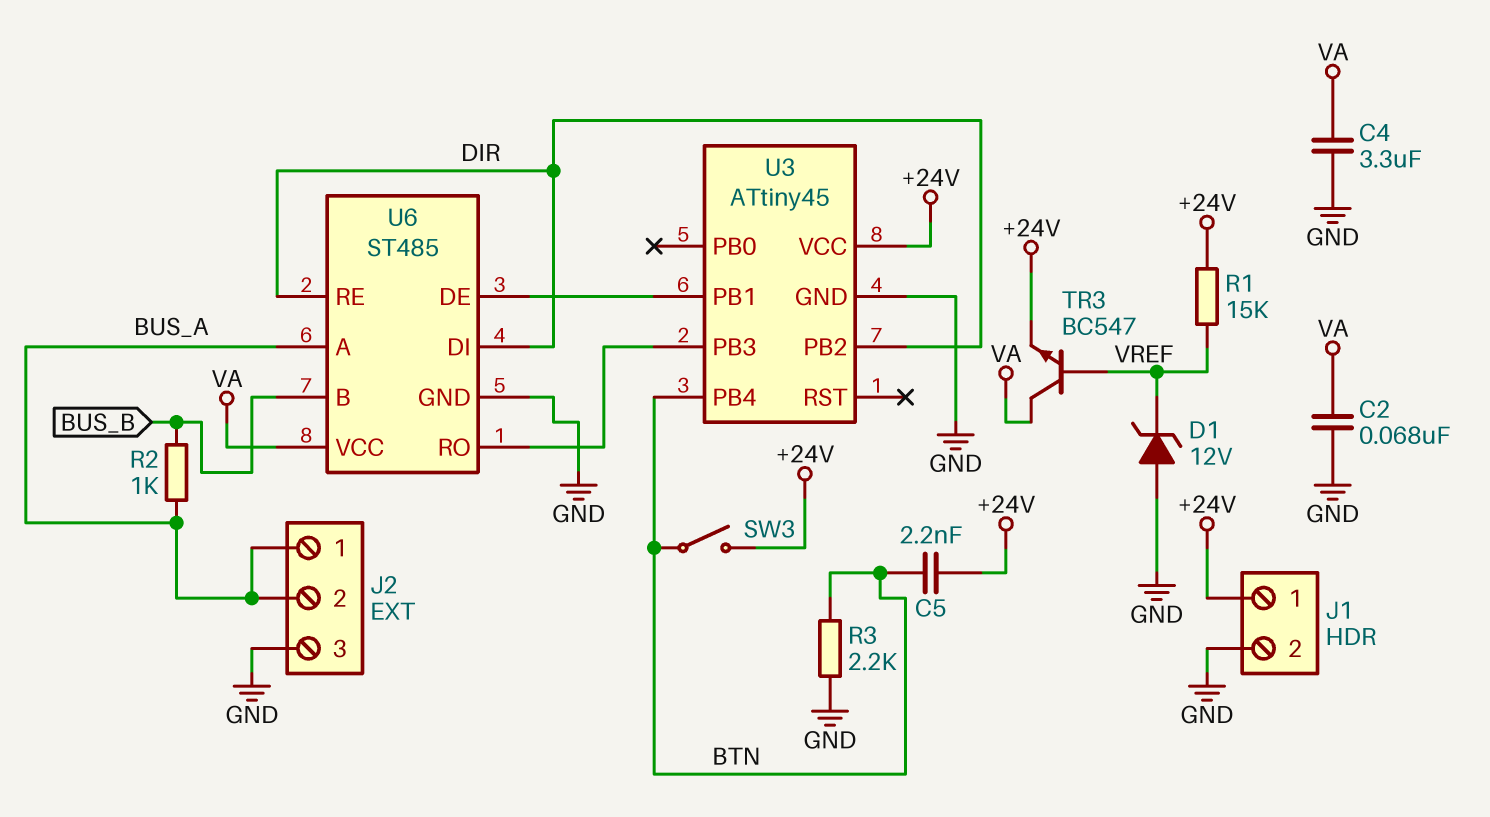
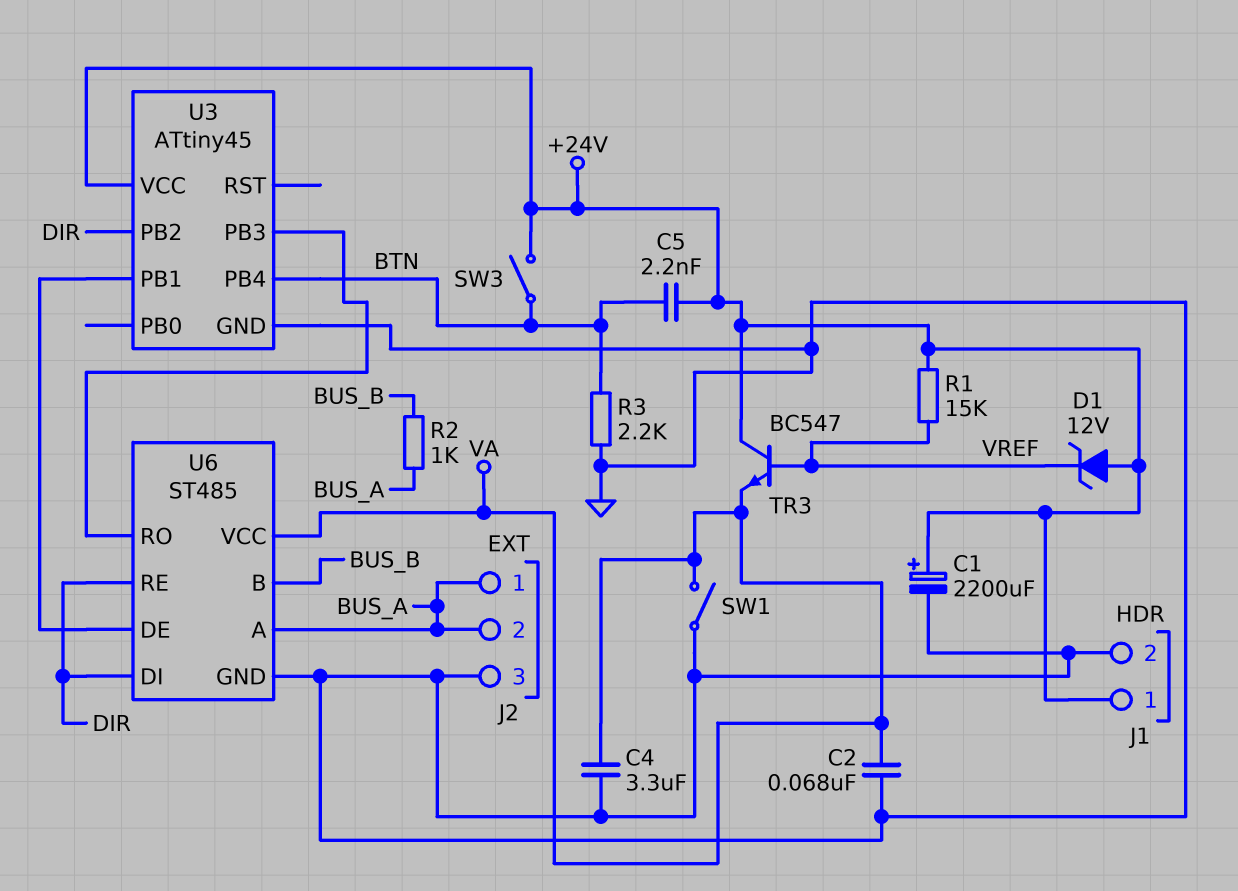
C1: none -> 2200uF (plus +24V, minus GND)
D1: zener 12V (A GND, K VREF) -> zener 12V (A +24V, K VREF)
SW1: none -> switch (GND, VA)
TR3: NPN BC547 (B VREF, C VA, E +24V) -> NPN BC547 (B VREF, C +24V, E VA)

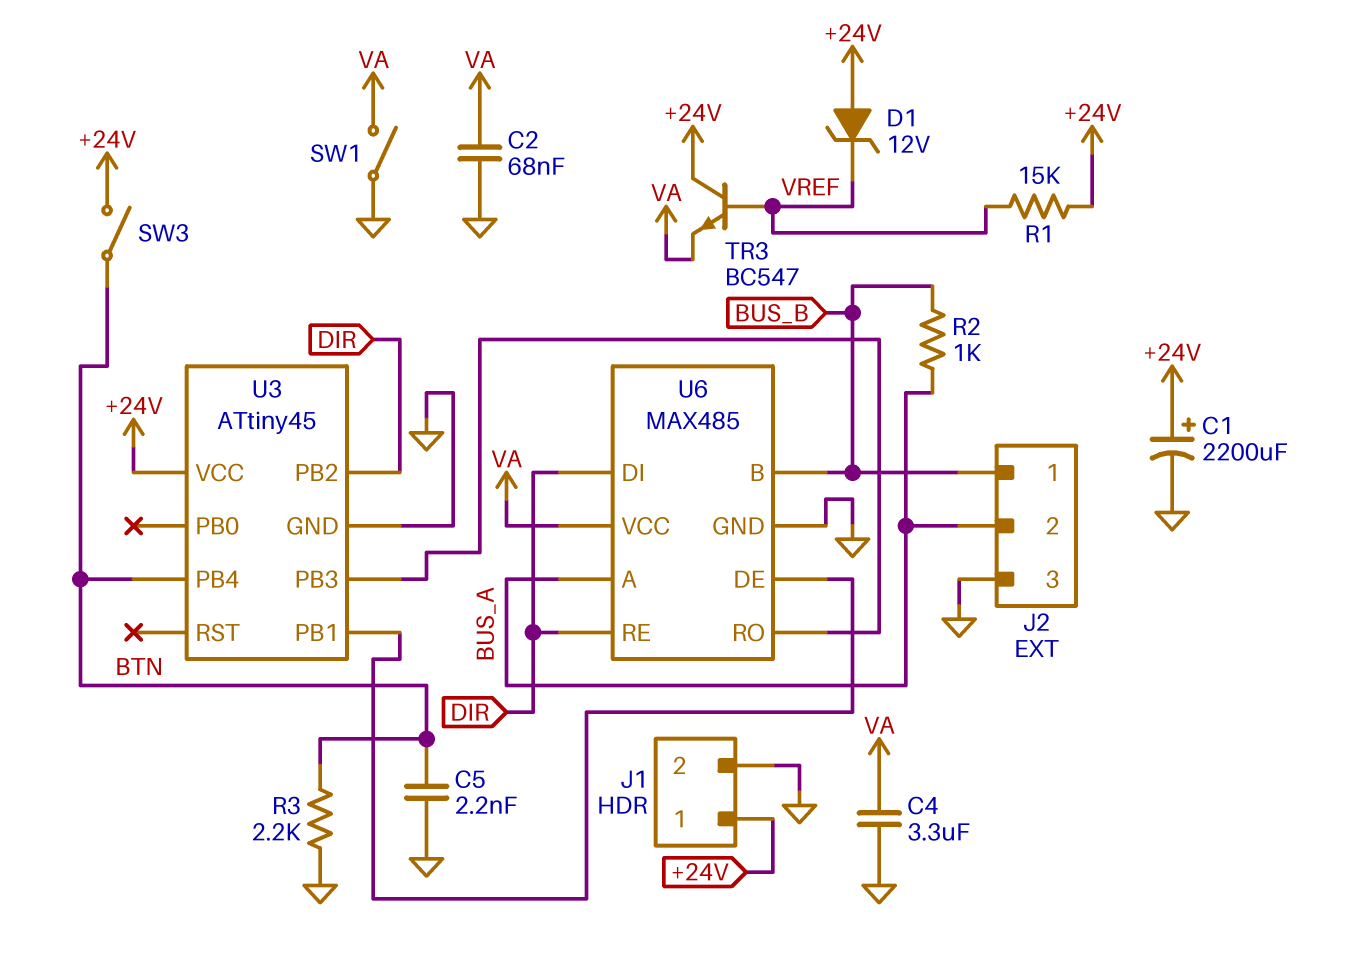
C5: 2.2nF (+24V, BTN) -> 2.2nF (BTN, GND)
J2 pin 1: BUS_A -> BUS_B
U6: ST485 -> MAX485

